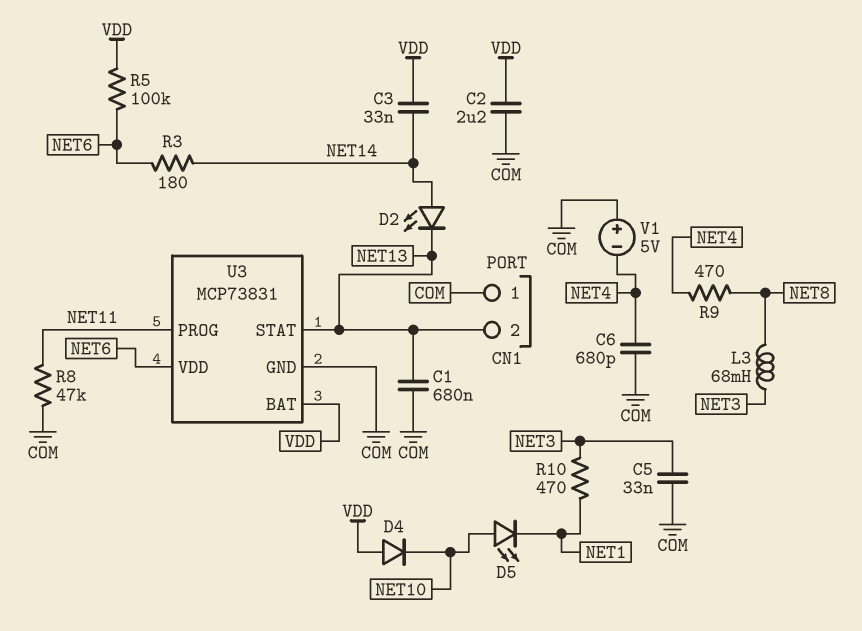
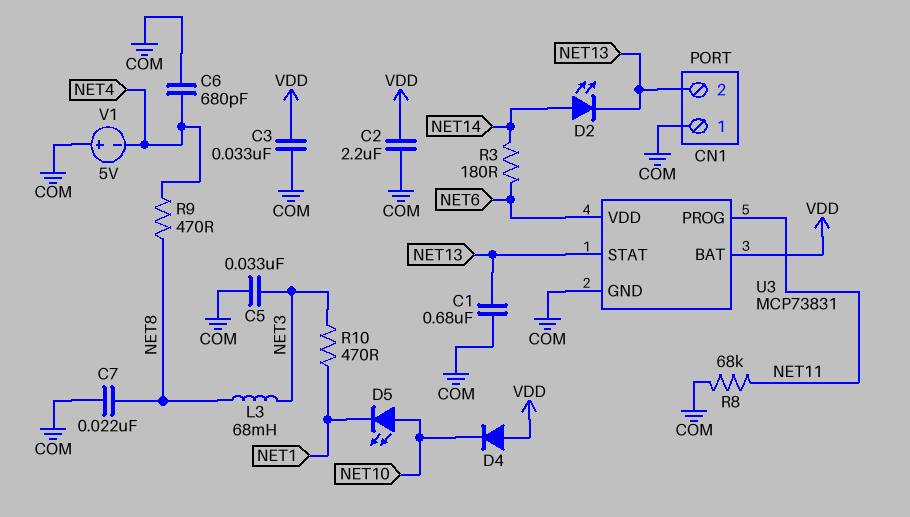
C3: 33nF (NET14, VDD) -> 33nF (COM, VDD)
C7: none -> 22nF (COM, NET8)
R5: 100k (NET6, VDD) -> none
R8: 47k (COM, NET11) -> 68k (COM, NET11)

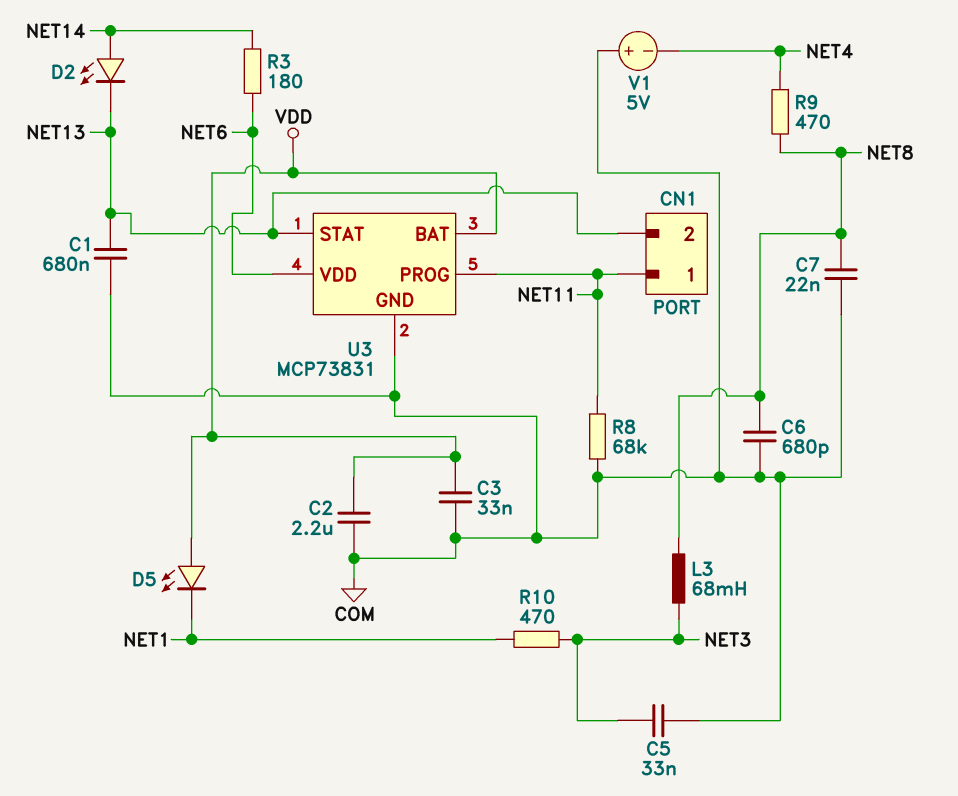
C6: 680pF (COM, NET4) -> 680pF (COM, NET8)
CN1 pin 1: COM -> NET11
D4: diode (A VDD, K NET10) -> none
D5: LED (A NET10, K NET1) -> LED (A VDD, K NET1)

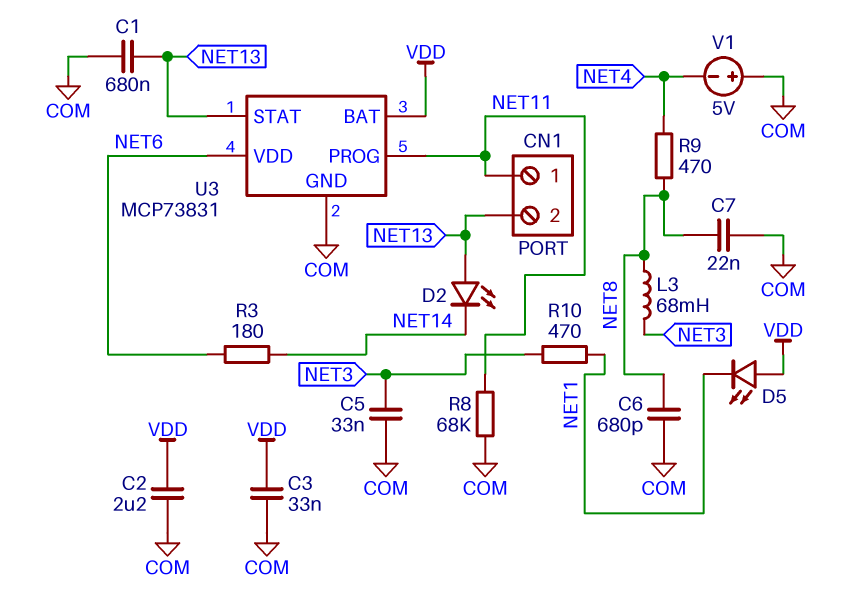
D2: LED (A NET14, K NET13) -> LED (A NET13, K NET14)

